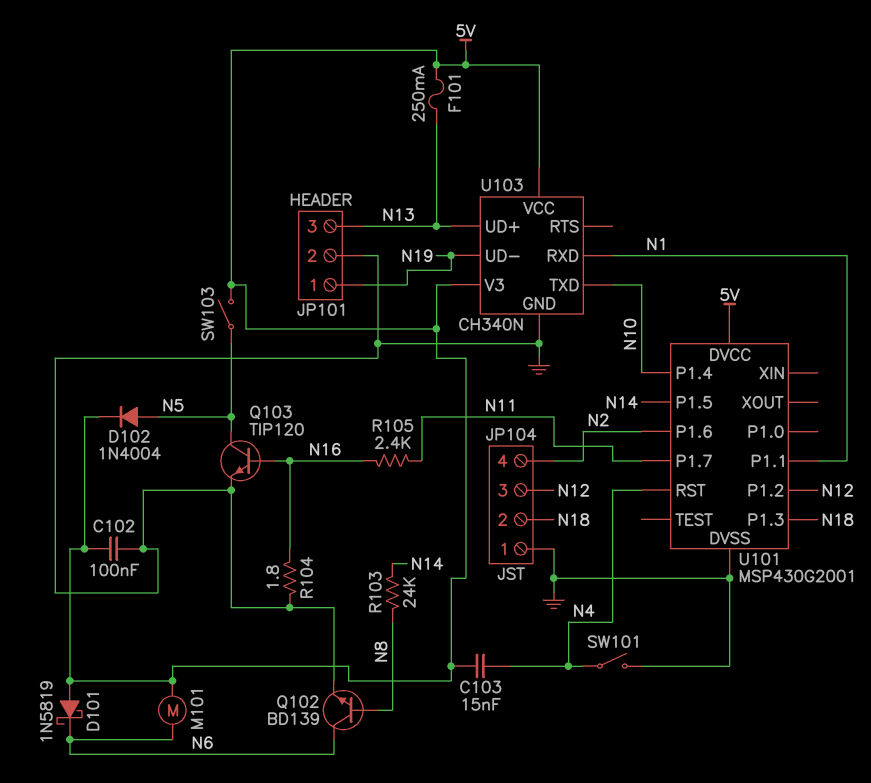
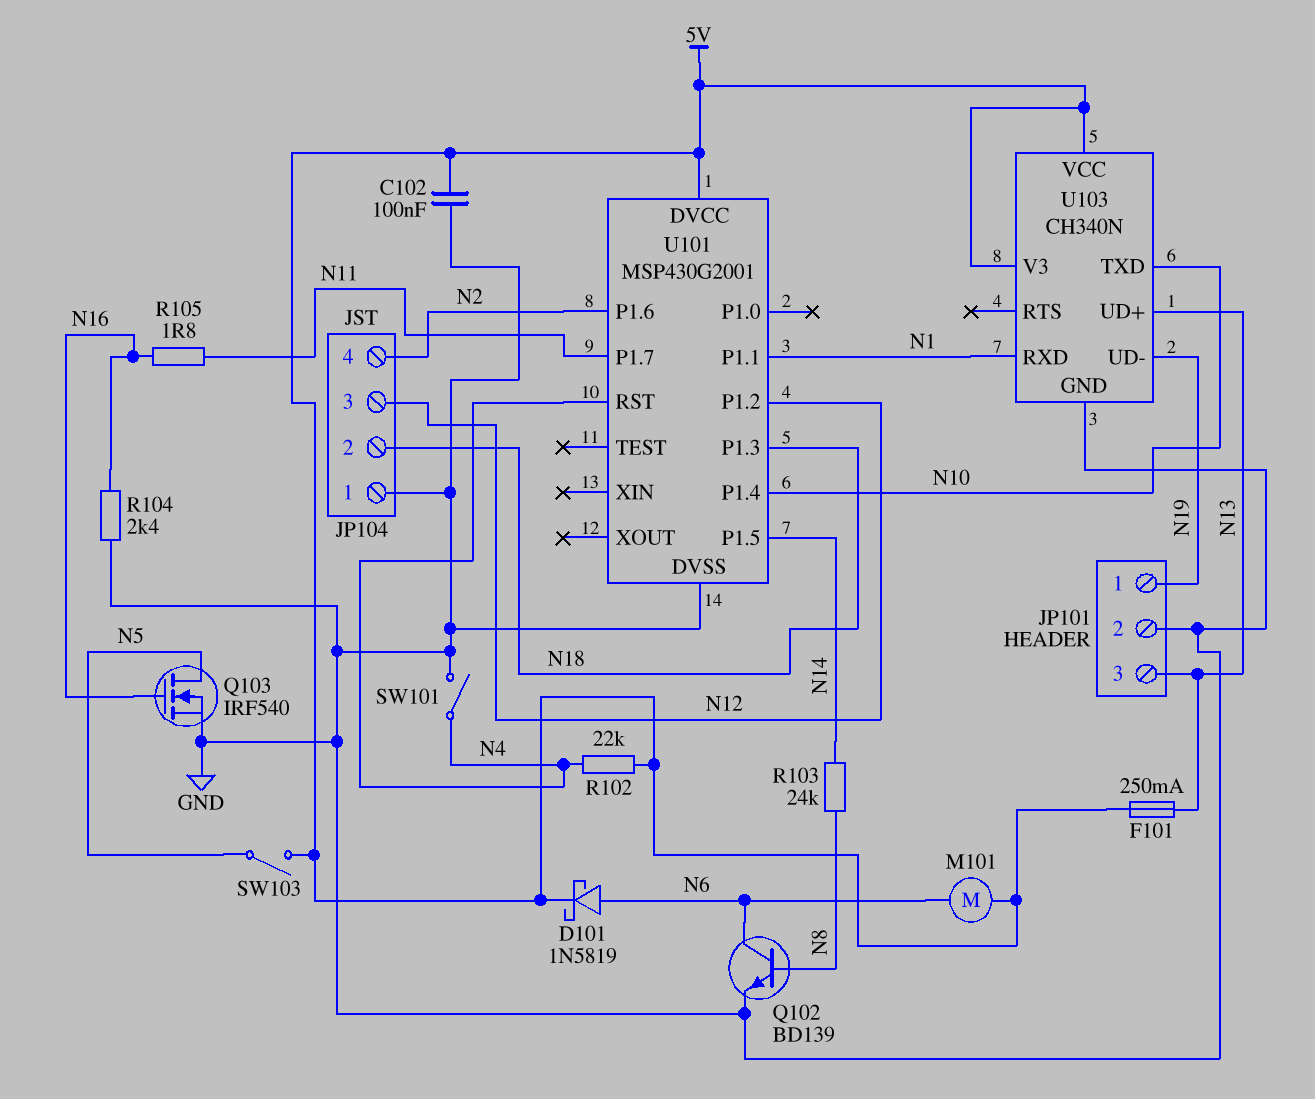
C103: 15nF (5V, N4) -> none
D101: schottky 1N5819 (A 5V, K N6) -> schottky 1N5819 (A N6, K 5V)
D102: diode 1N4004 (A N5, K 5V) -> none
Q103: NPN TIP120 (B N16, C N5, E GND) -> NMOS IRF540 (G N16, D N5, S GND)
R102: none -> 22k (5V, N4)
R104: 1.8 (GND, N16) -> 2.4k (GND, N16)
R105: 2.4k (N11, N16) -> 1.8 (N11, N16)

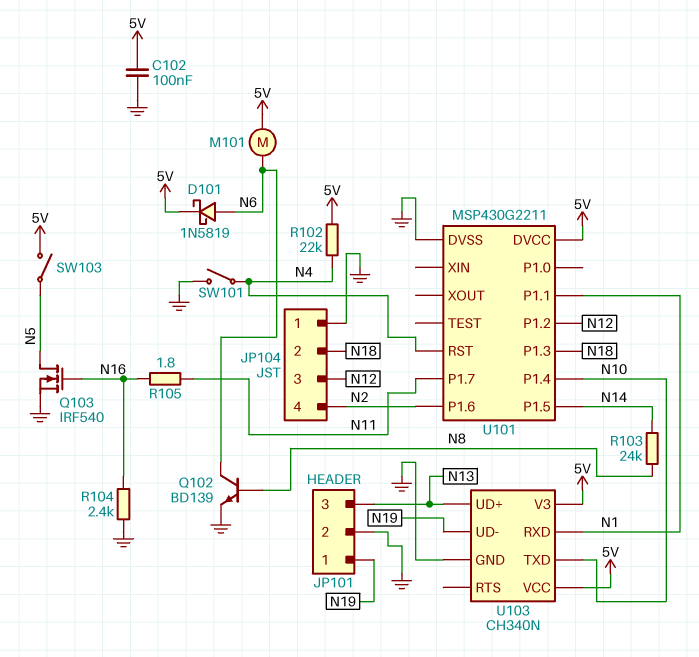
F101: 250mA (5V, N13) -> none
U101: MSP430G2001 -> MSP430G2211

